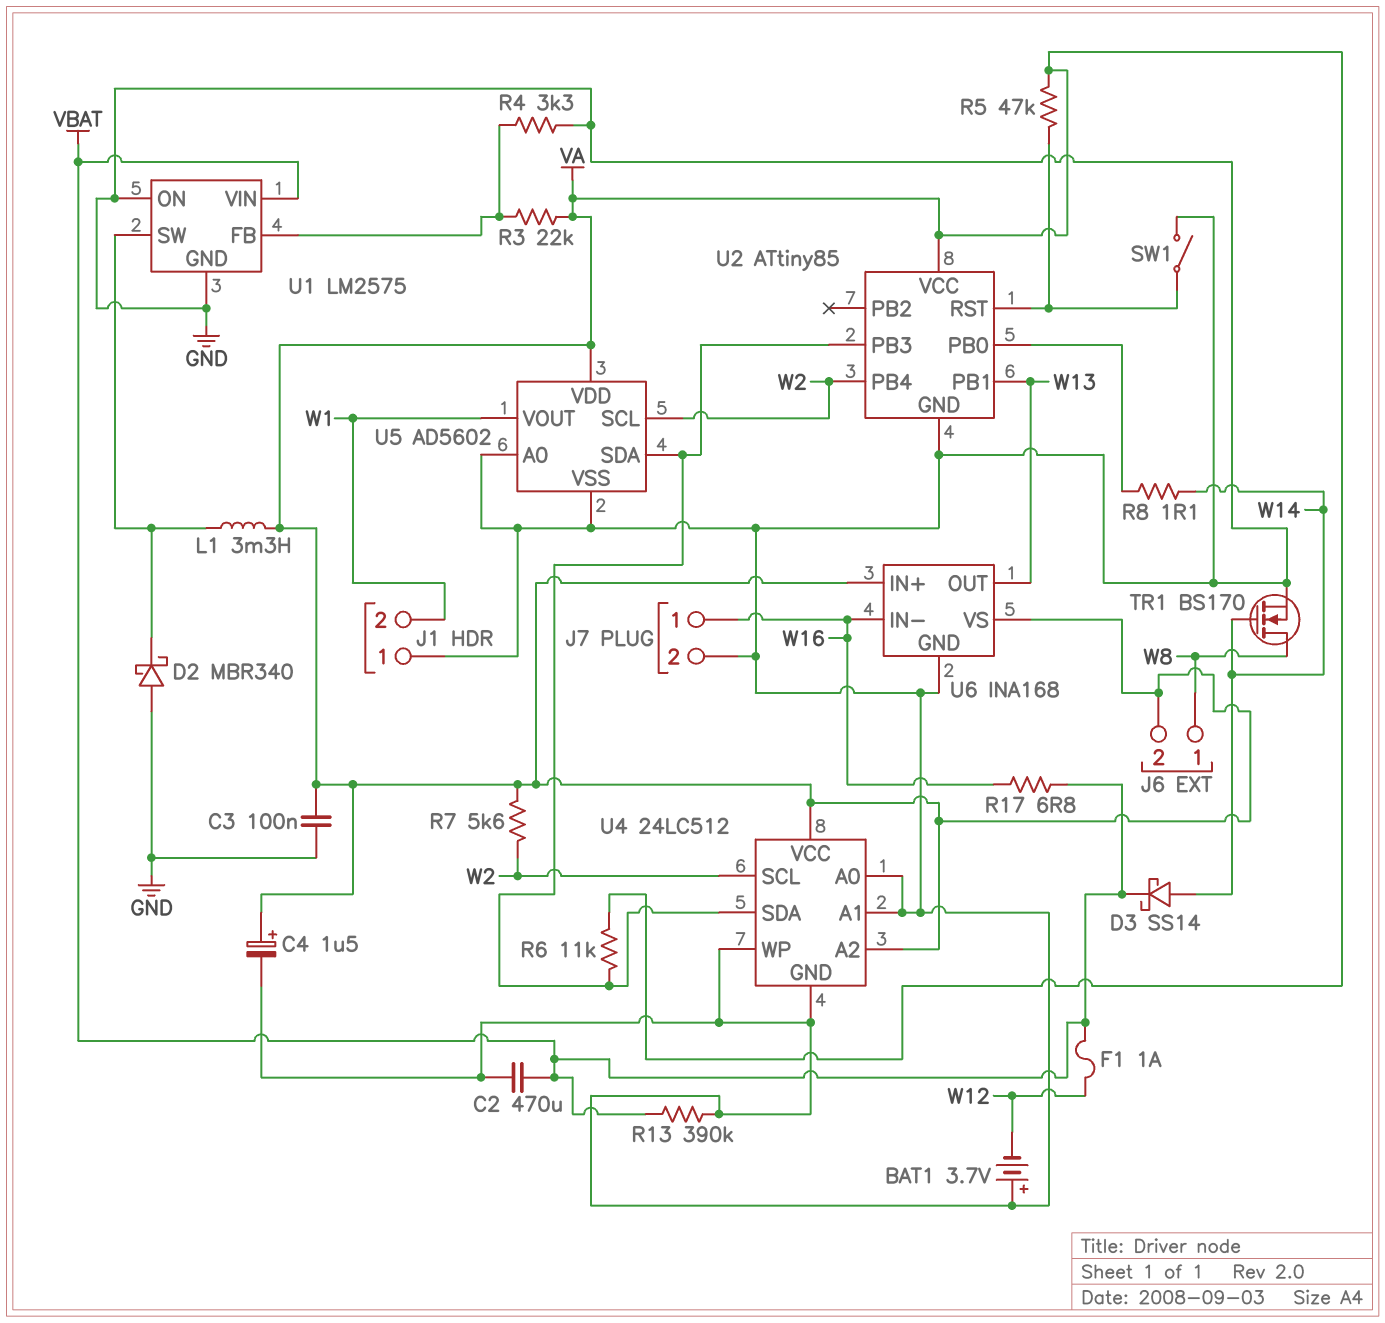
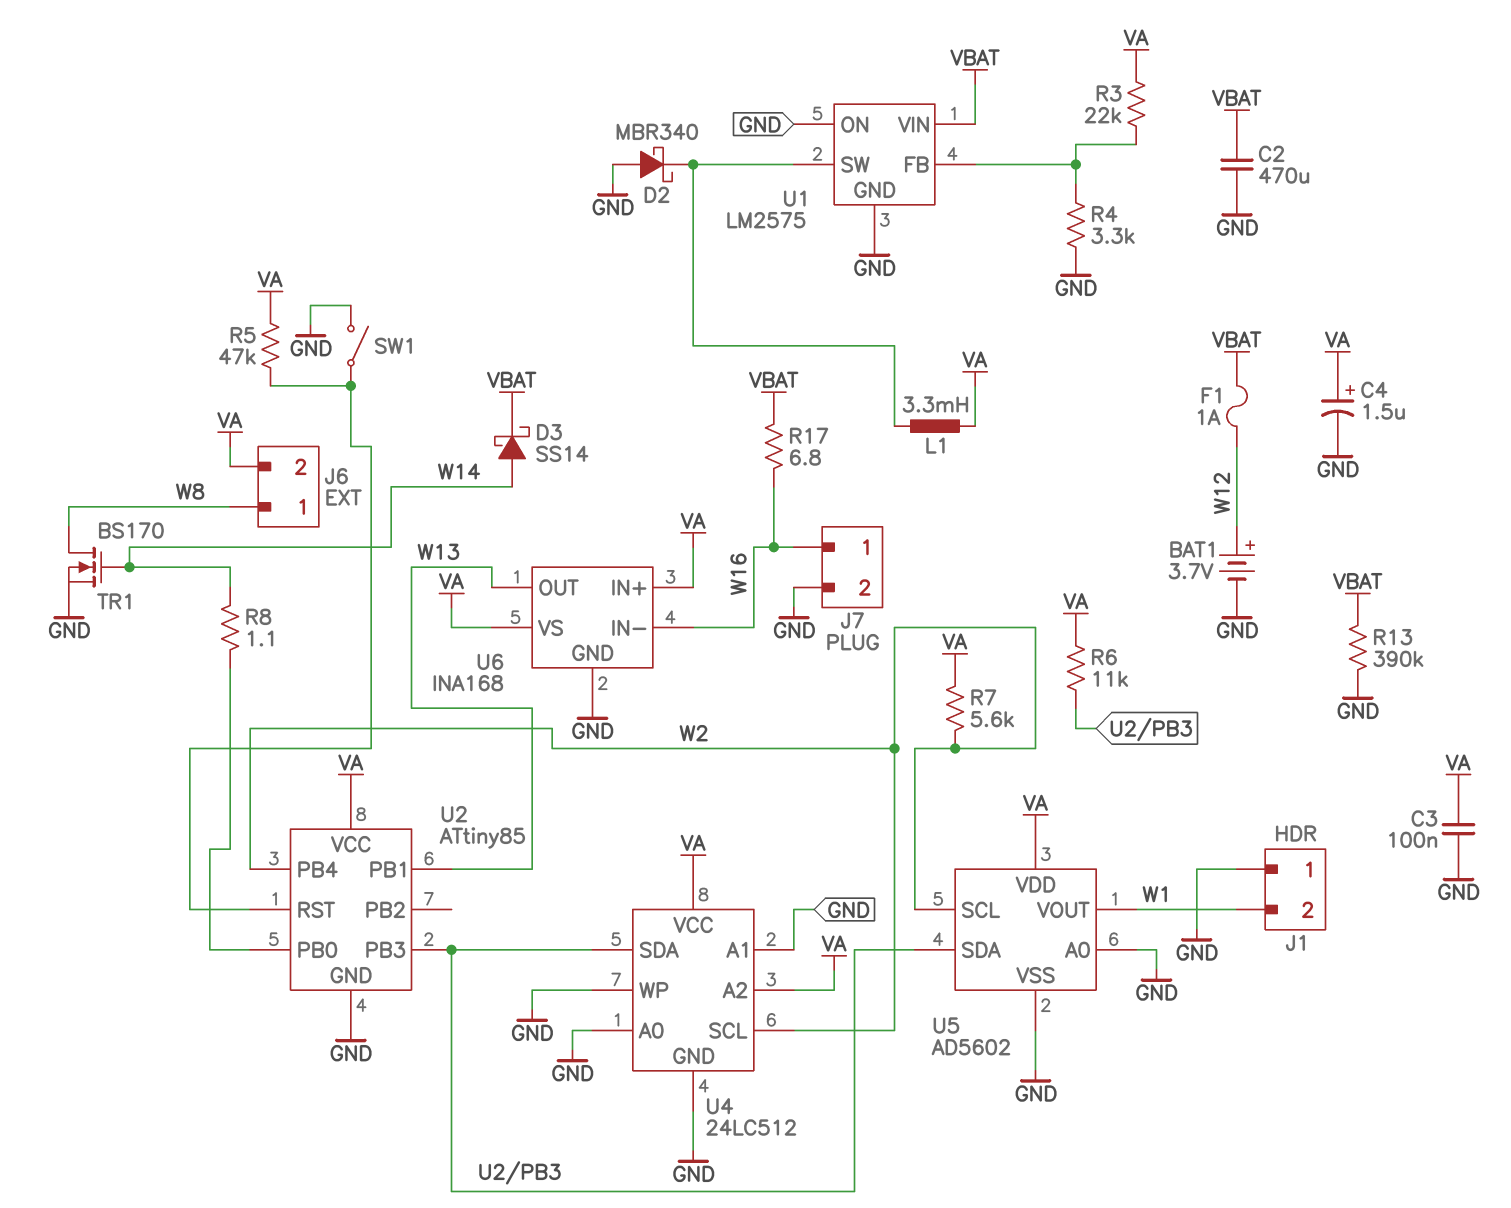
BAT1: 3.7V (plus GND, minus W12) -> 3.7V (plus W12, minus GND)

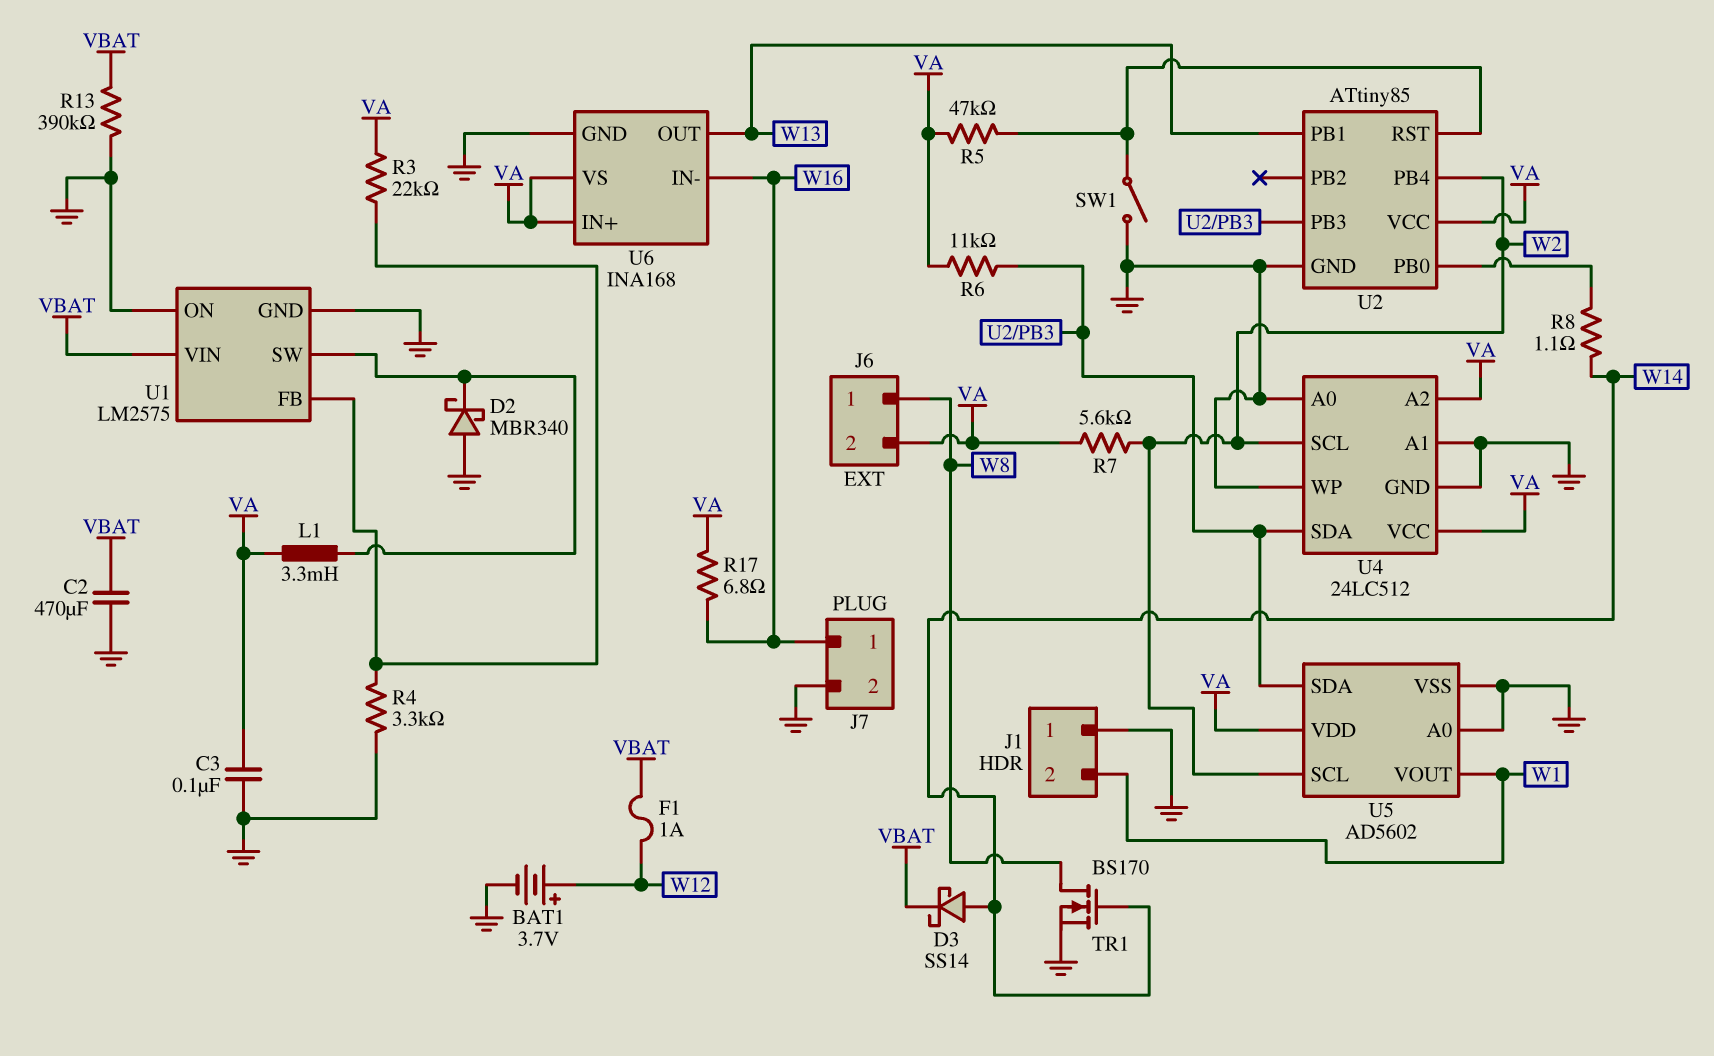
C4: 1.5uF (plus VA, minus GND) -> none
R17: 6.8 (VBAT, W16) -> 6.8 (VA, W16)

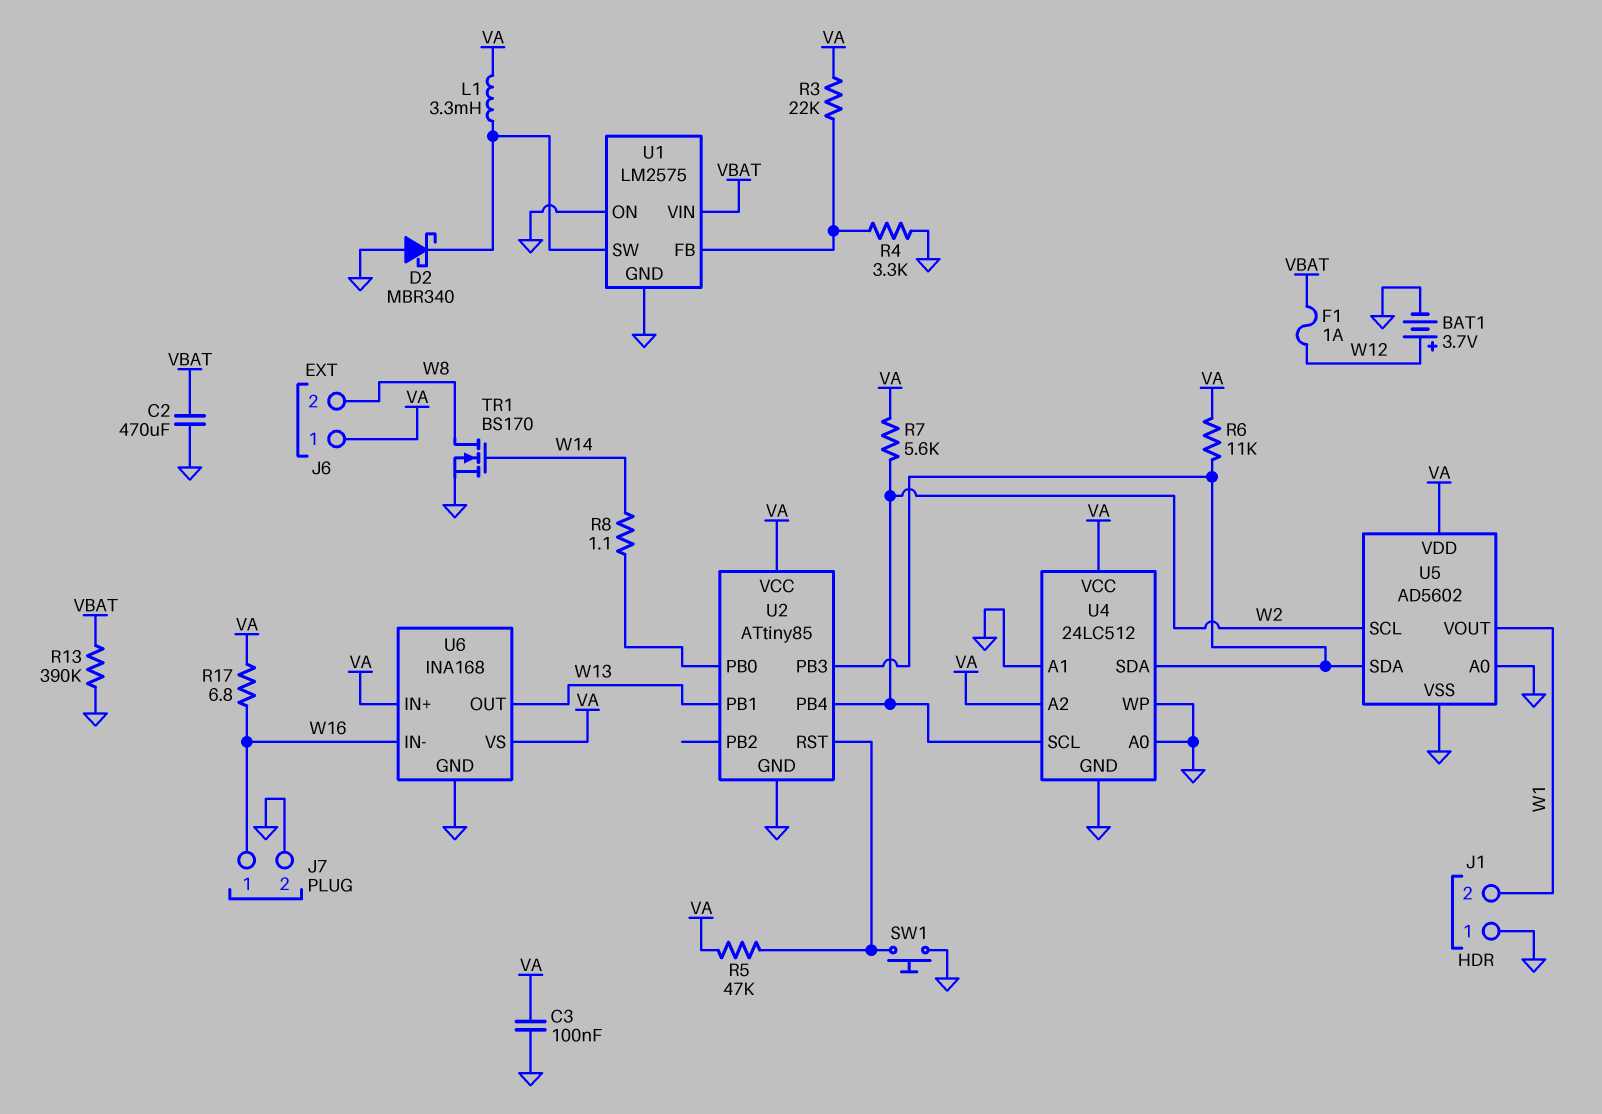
D3: schottky SS14 (A W14, K VBAT) -> none
J6 pin 1: W8 -> VA
J6 pin 2: VA -> W8
SW1: switch (GND, U2/RST) -> button (GND, U2/RST)

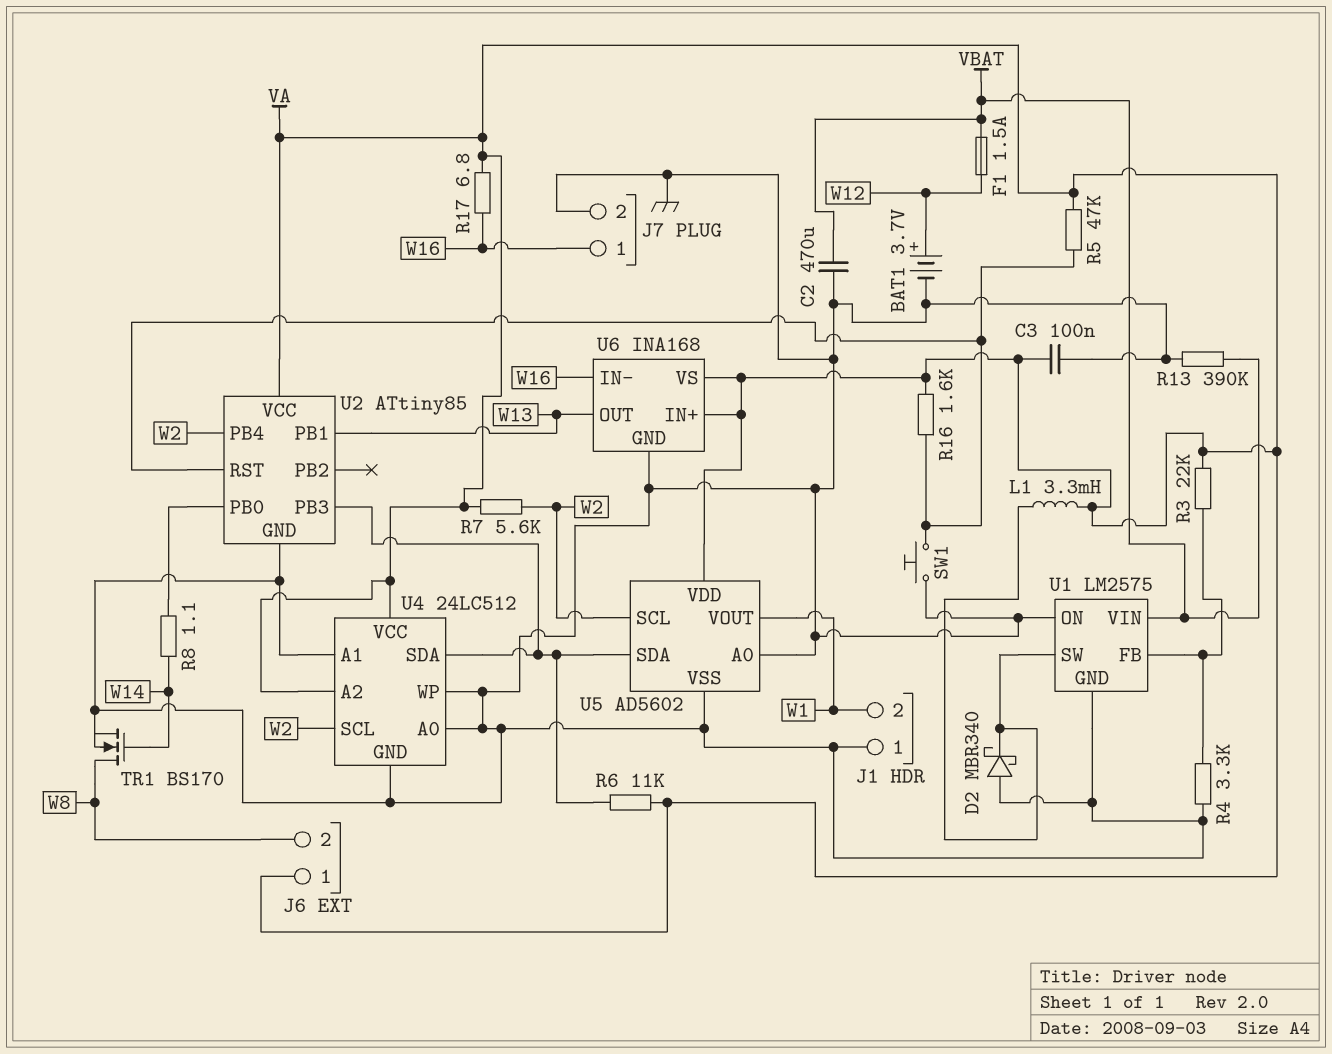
F1: 1A (VBAT, W12) -> 1.5A (VBAT, W12)
R16: none -> 1.6k (U2/RST, VA)

